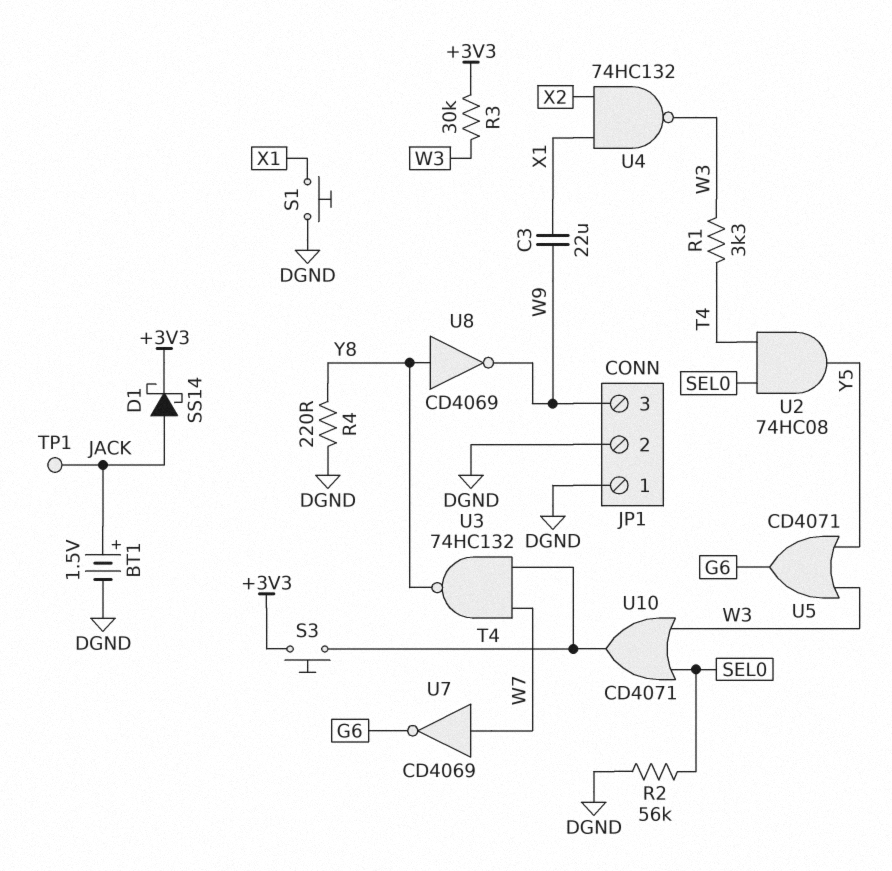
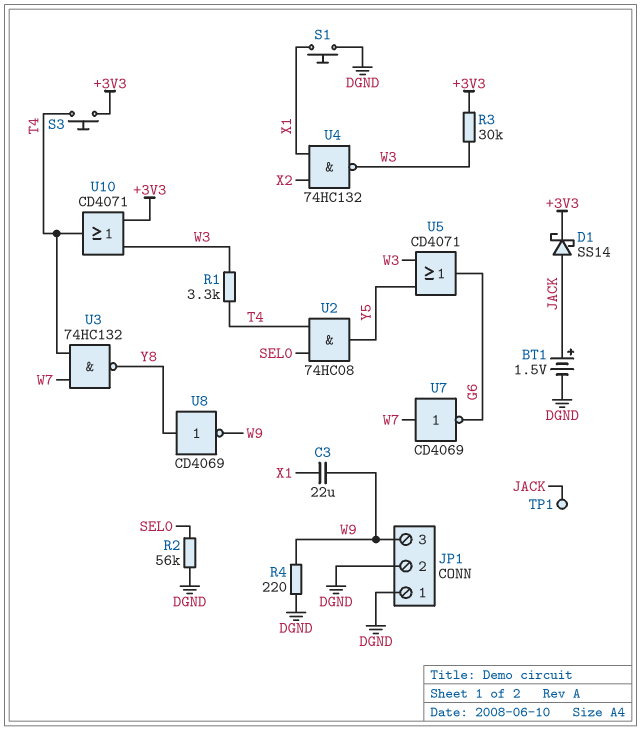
R4: 220 (DGND, Y8) -> 220 (DGND, W9)
U10: OR CD4071 (in SEL0, in W3, out T4) -> OR CD4071 (in +3V3, in W3, out T4)

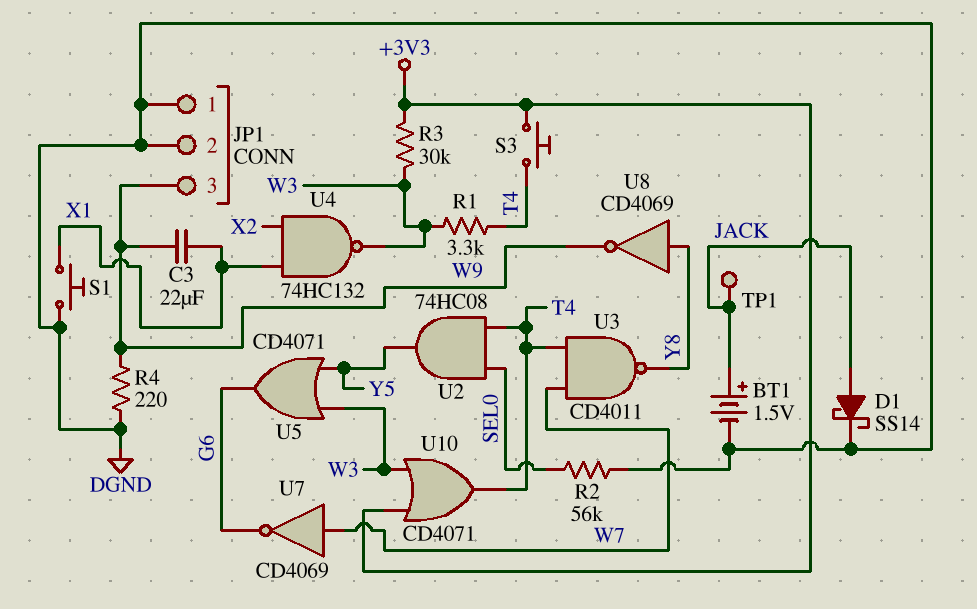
D1: schottky SS14 (A JACK, K +3V3) -> schottky SS14 (A JACK, K DGND)
U3: NAND 74HC132 (in T4, in W7, out Y8) -> NAND CD4011 (in T4, in W7, out Y8)

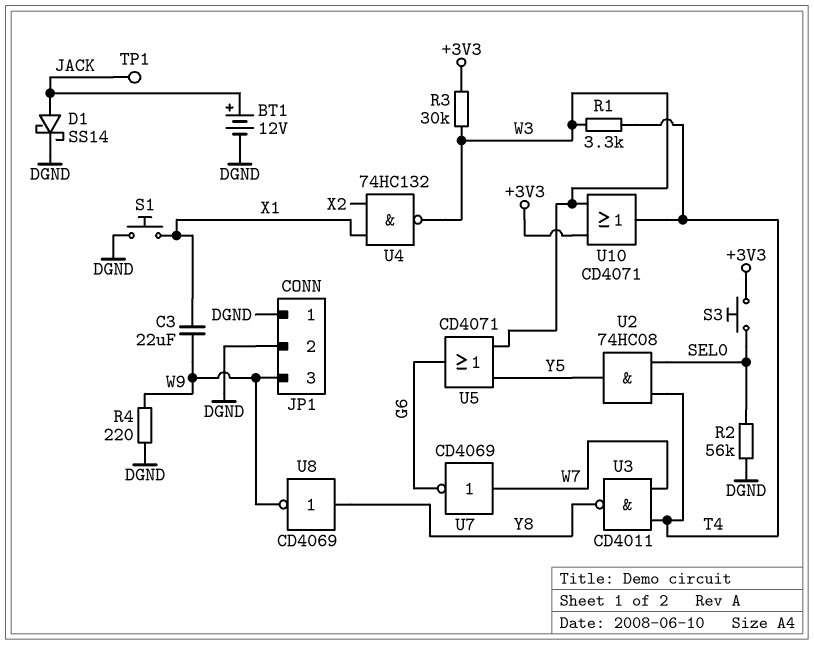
BT1: 1.5V (plus JACK, minus DGND) -> 12V (plus JACK, minus DGND)
S3: button (+3V3, T4) -> button (+3V3, SEL0)

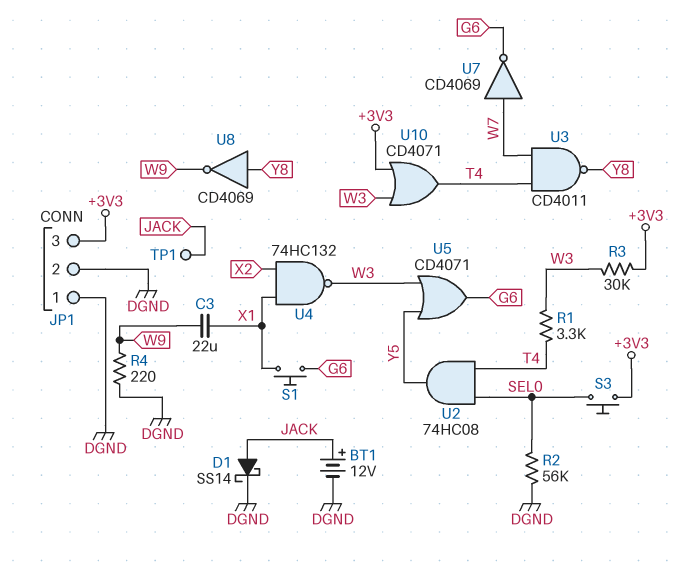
JP1 pin 3: W9 -> +3V3
S1: button (DGND, X1) -> button (G6, X1)

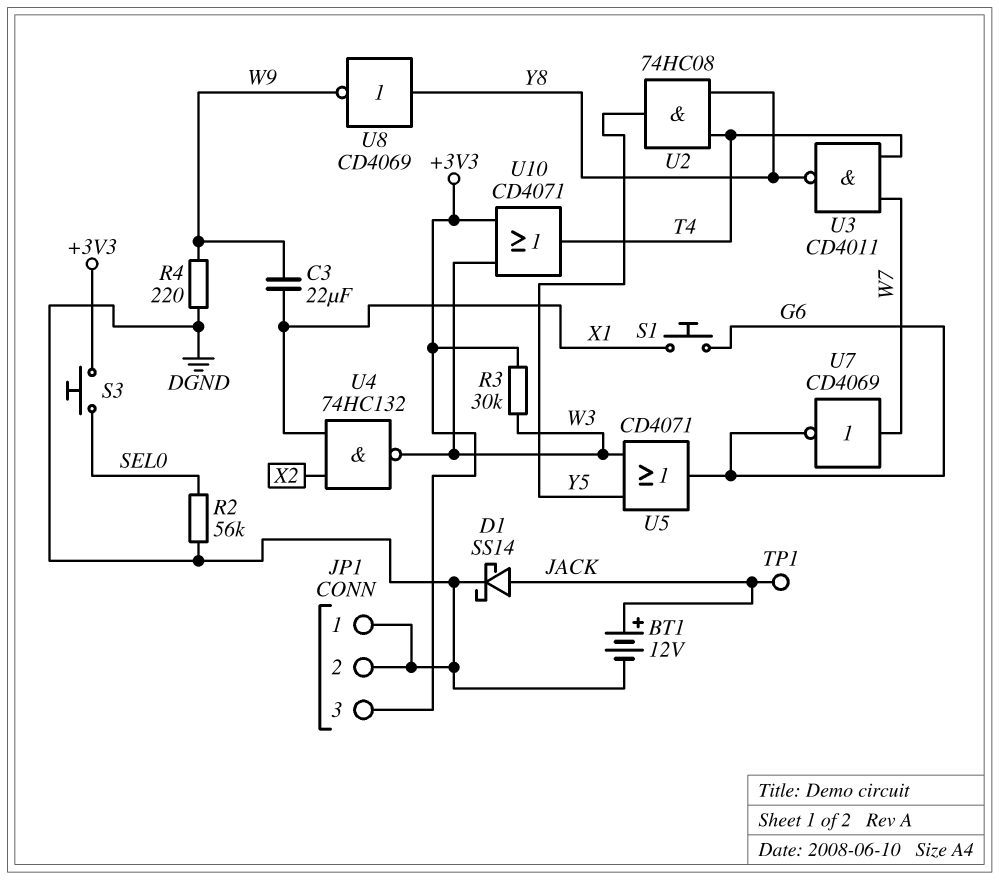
R1: 3.3k (T4, W3) -> none
U2: AND 74HC08 (in SEL0, in T4, out Y5) -> AND 74HC08 (in T4, in Y8, out Y5)

